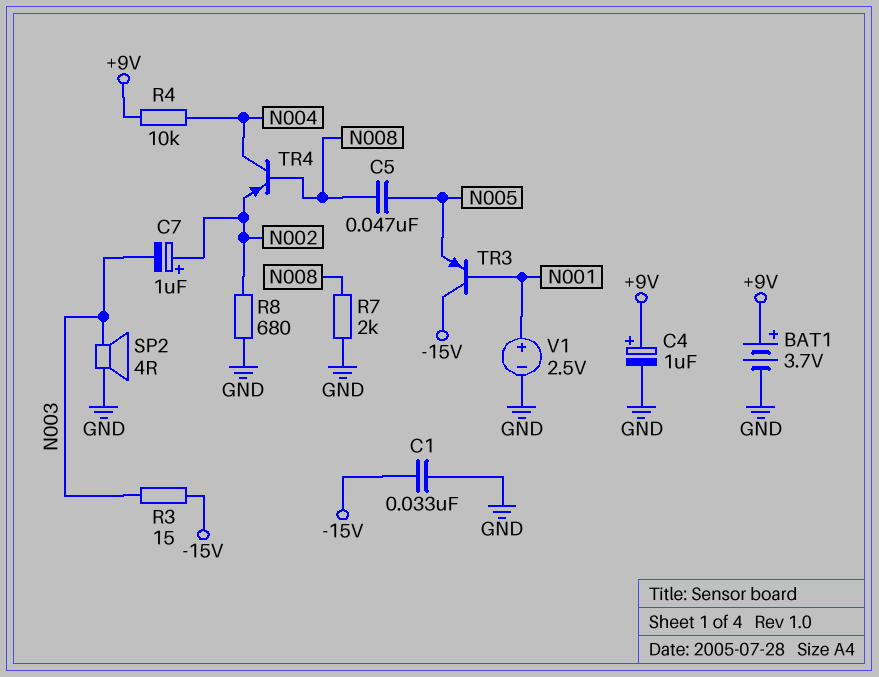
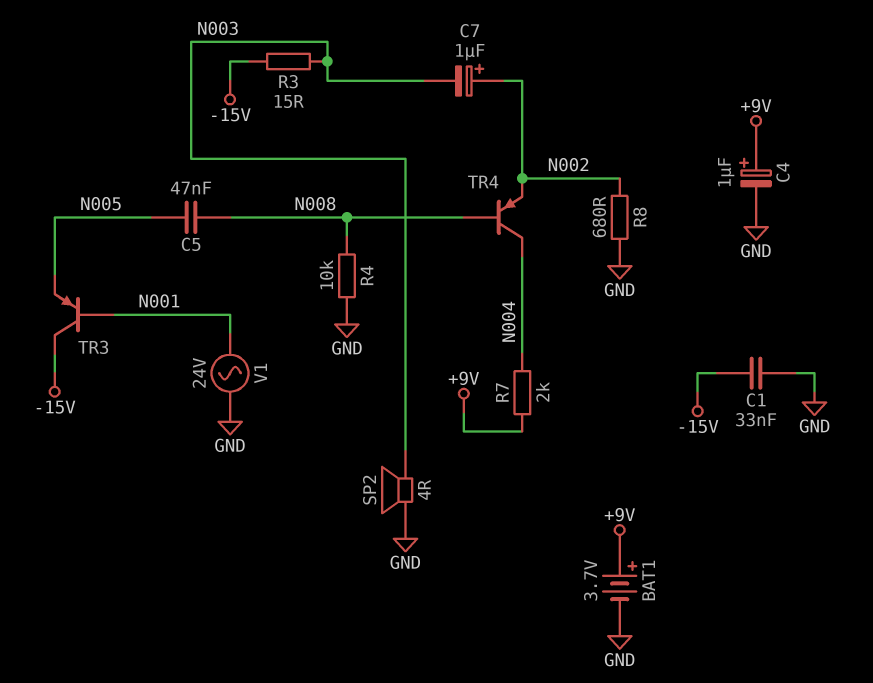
R4: 10k (+9V, N004) -> 10k (GND, N008)
R7: 2k (GND, N008) -> 2k (+9V, N004)
V1: 2.5V (plus N001, minus GND) -> AC 24V (GND, N001)

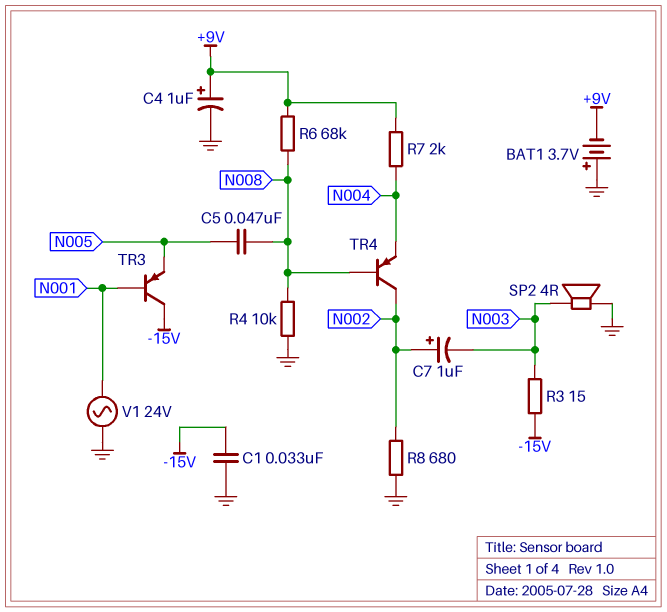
BAT1: 3.7V (plus +9V, minus GND) -> 3.7V (plus GND, minus +9V)
R6: none -> 68k (+9V, N008)
TR4: PNP (B N008, C N004, E N002) -> PNP (B N008, C N002, E N004)

